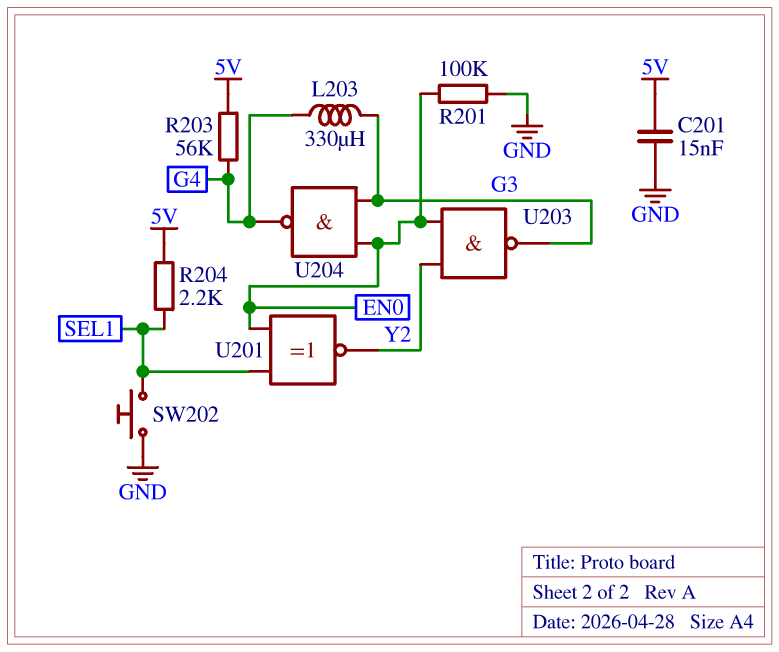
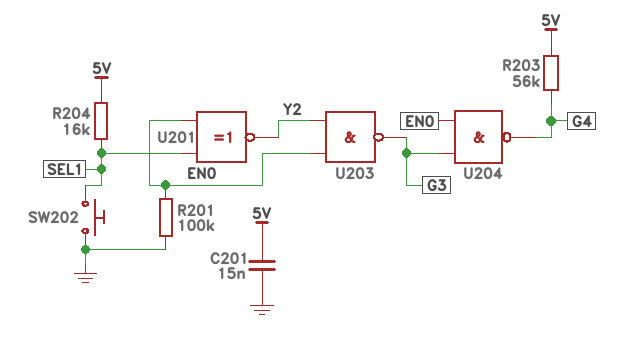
L203: 330uH (G3, G4) -> none
R204: 2.2k (5V, SEL1) -> 16k (5V, SEL1)

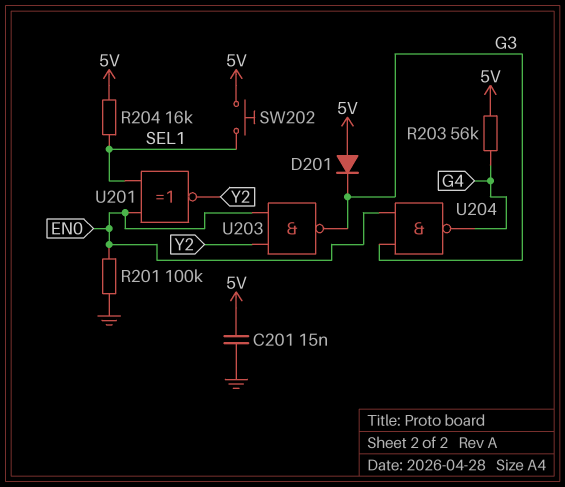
D201: none -> diode (A 5V, K G3)
SW202: button (GND, SEL1) -> button (5V, SEL1)

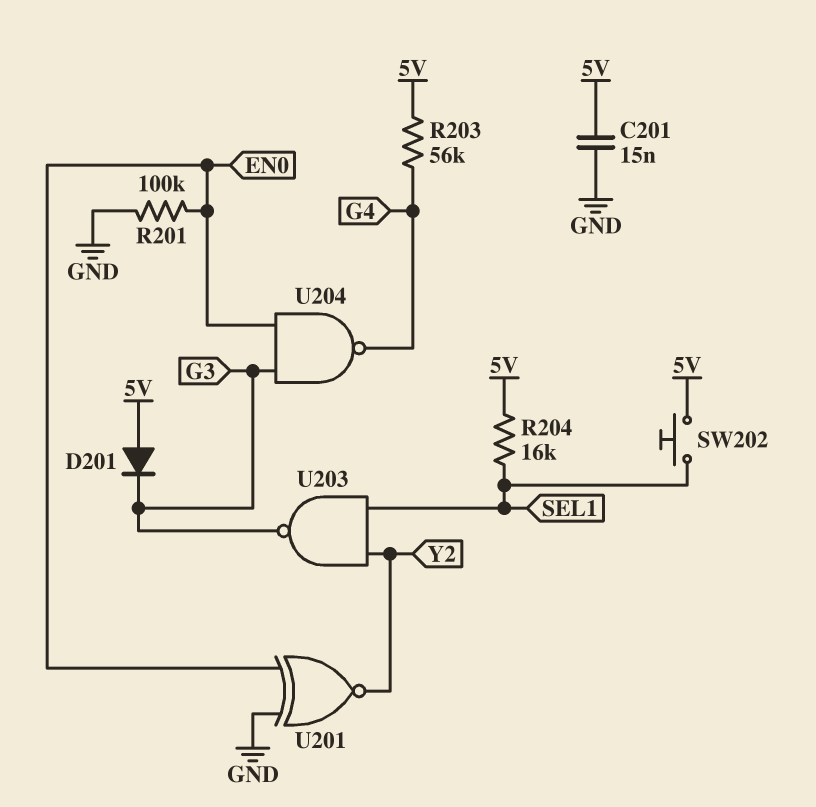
U201: XNOR (in EN0, in SEL1, out Y2) -> XNOR (in EN0, in GND, out Y2)
U203: NAND (in EN0, in Y2, out G3) -> NAND (in SEL1, in Y2, out G3)

